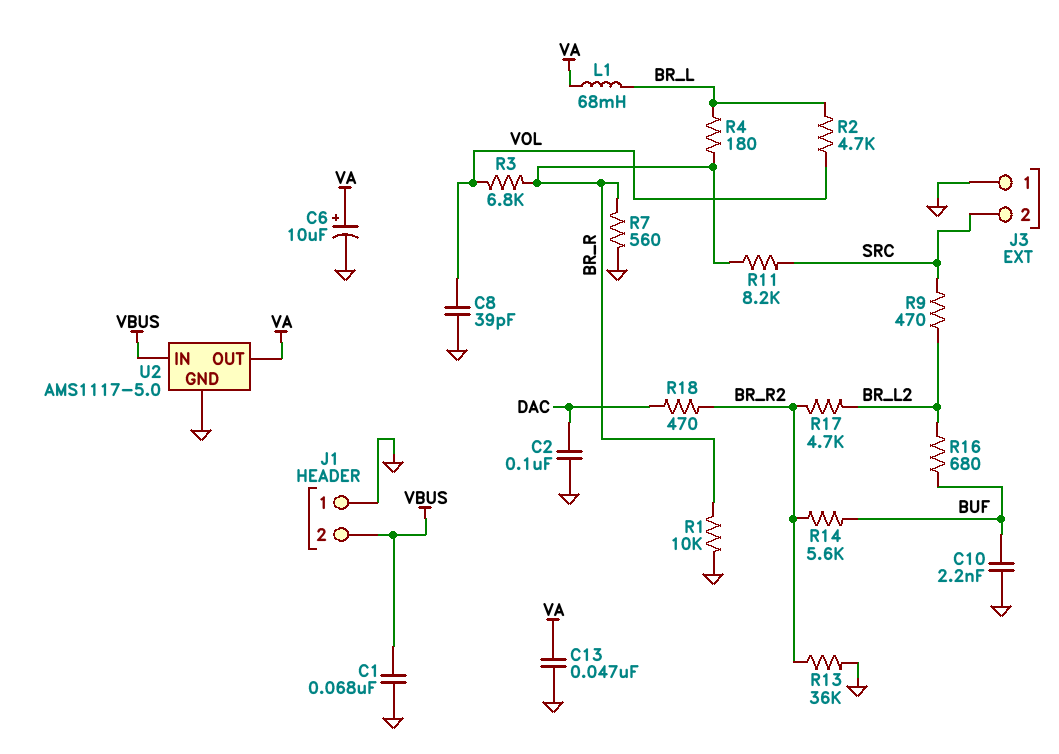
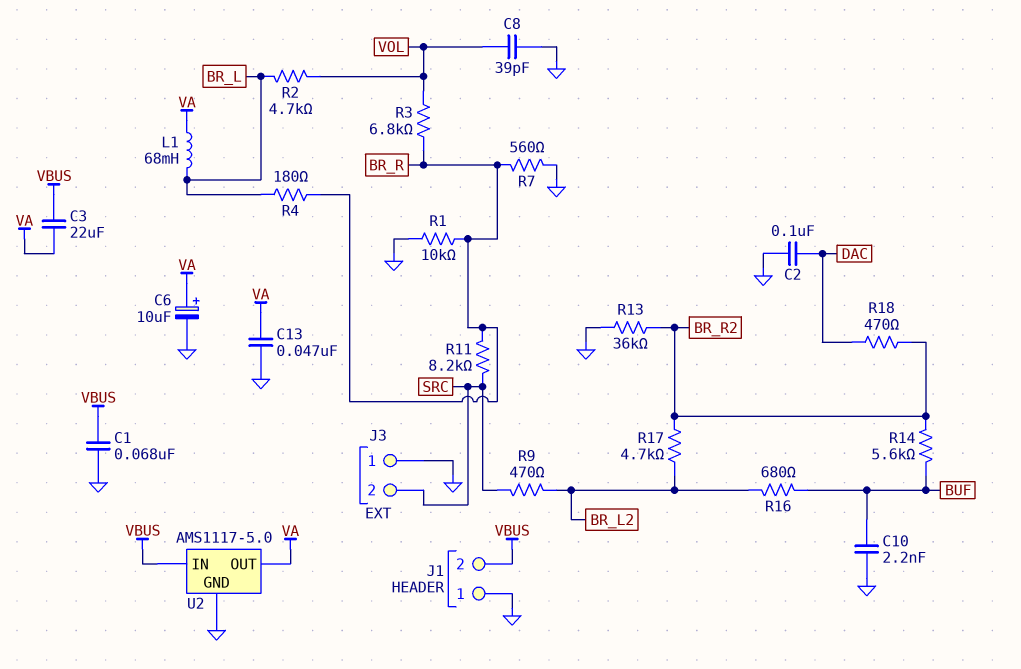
C3: none -> 22uF (VA, VBUS)

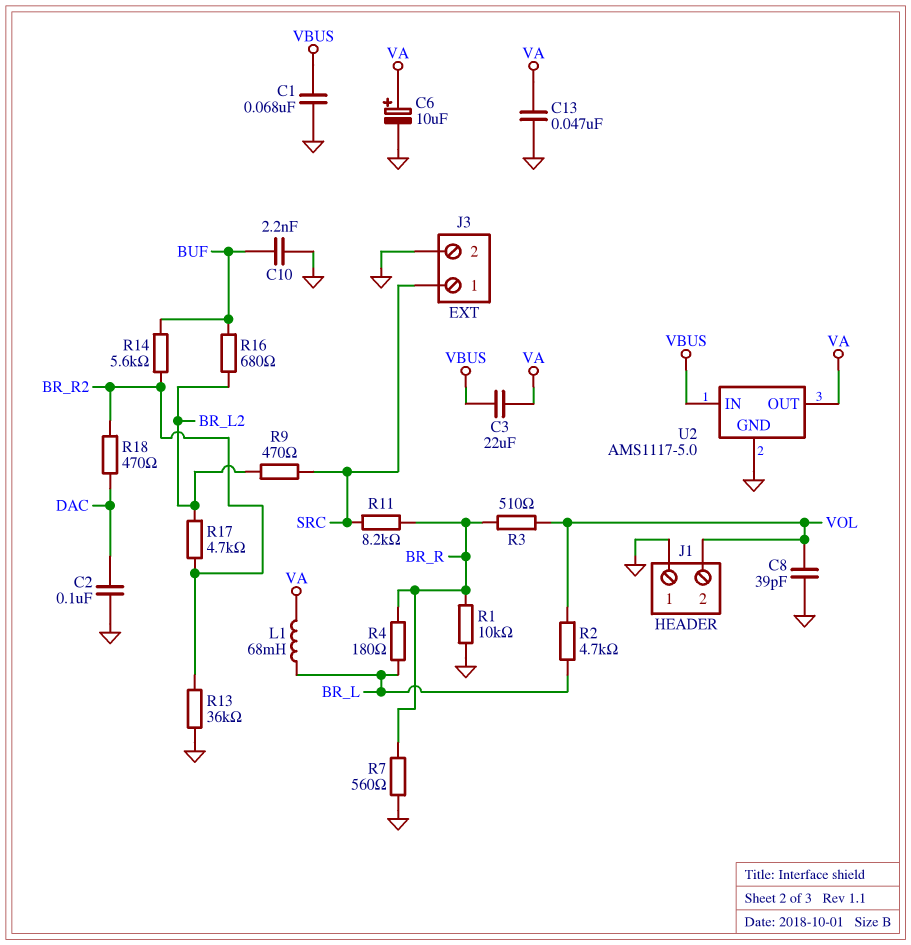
J1 pin 2: VBUS -> VOL
J3 pin 1: GND -> SRC
J3 pin 2: SRC -> GND
R3: 6.8k (BR_R, VOL) -> 510 (BR_R, VOL)

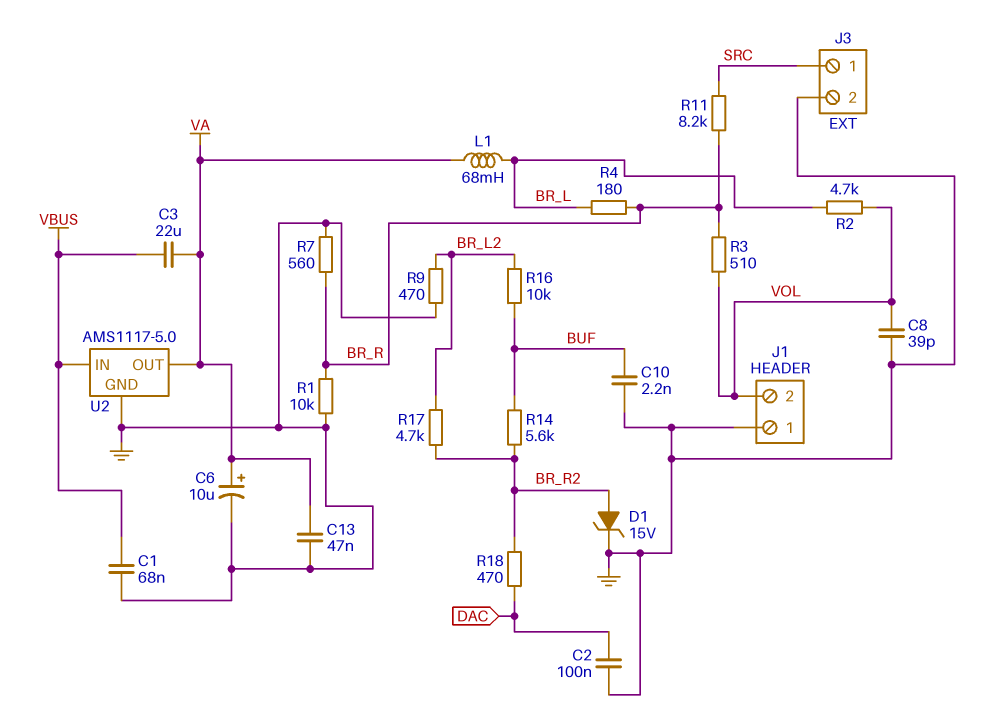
D1: none -> zener 15V (A BR_R2, K GND)
R9: 470 (BR_L2, SRC) -> 470 (BR_L2, GND)
R13: 36k (BR_R2, GND) -> none
R16: 680 (BR_L2, BUF) -> 10k (BR_L2, BUF)

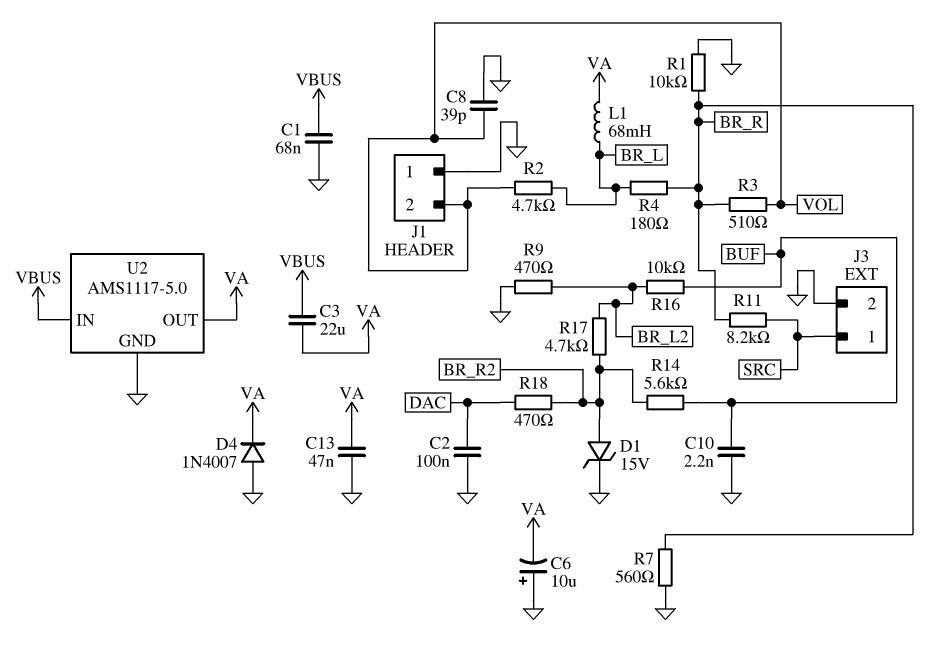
C6: 10uF (plus VA, minus GND) -> 10uF (plus GND, minus VA)
D4: none -> diode 1N4007 (A GND, K VA)

